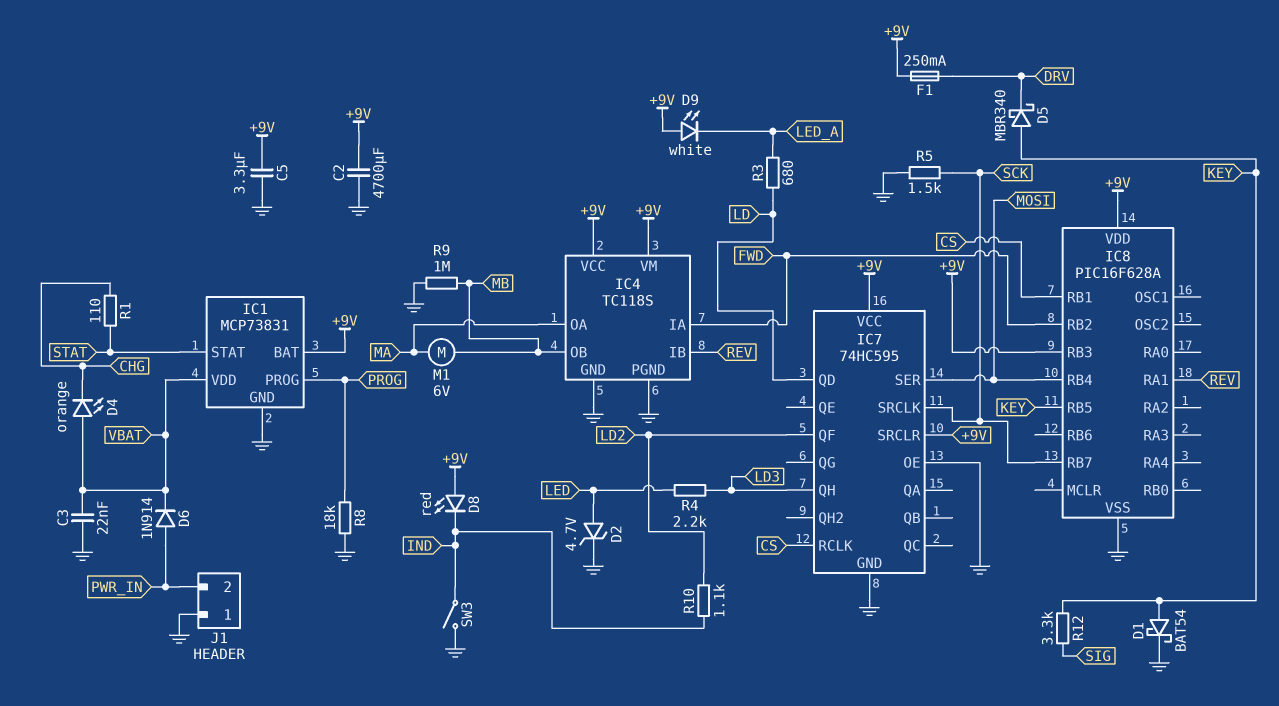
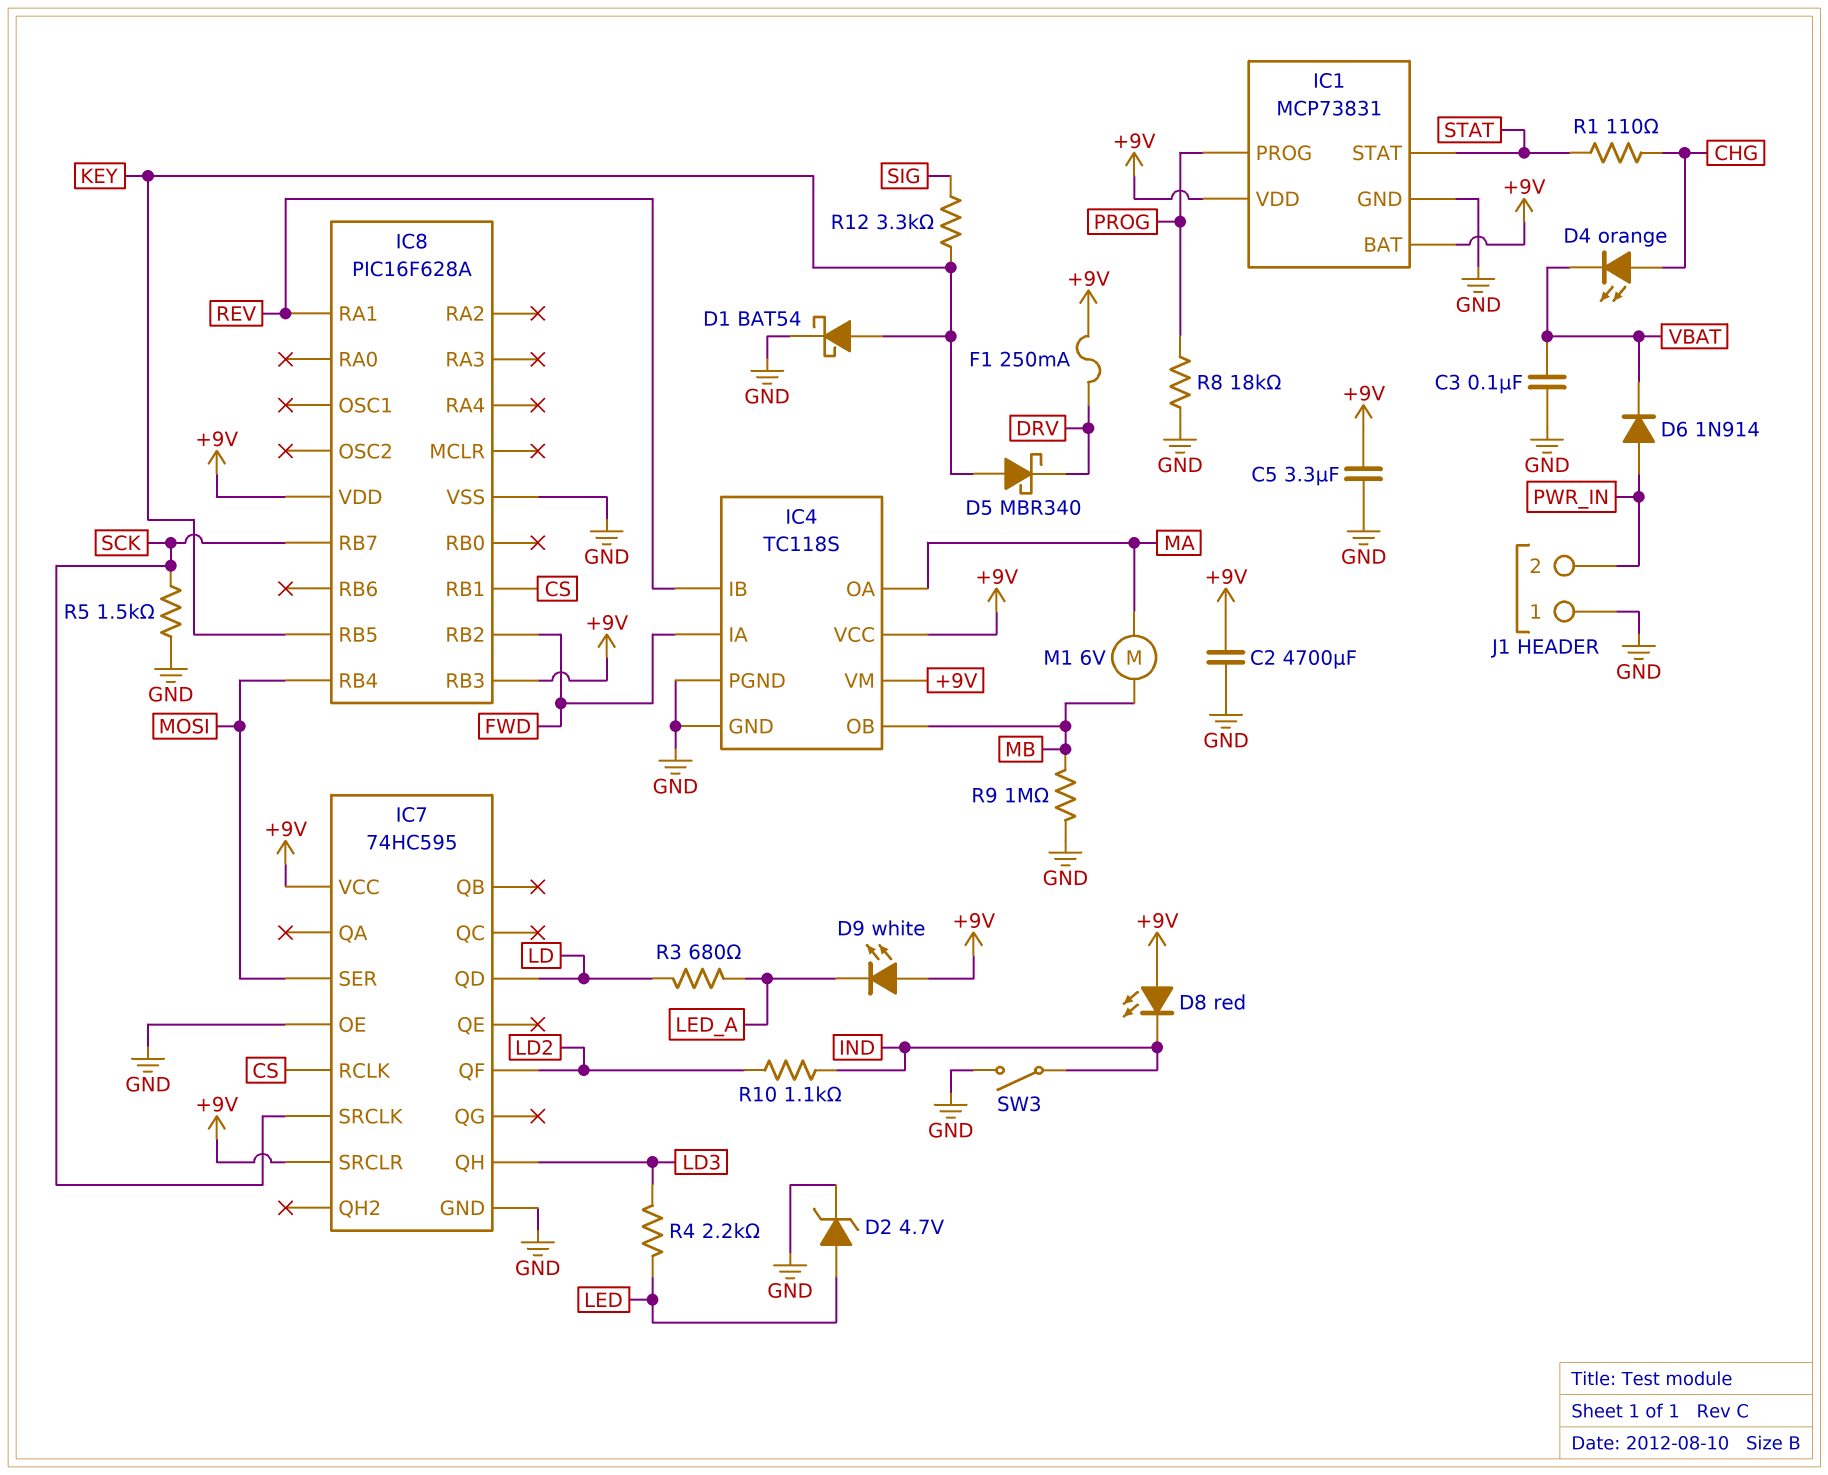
C3: 22nF (GND, VBAT) -> 100nF (GND, VBAT)
D4: LED orange (A VBAT, K CHG) -> LED orange (A CHG, K VBAT)
IC1 pin VDD: VBAT -> +9V

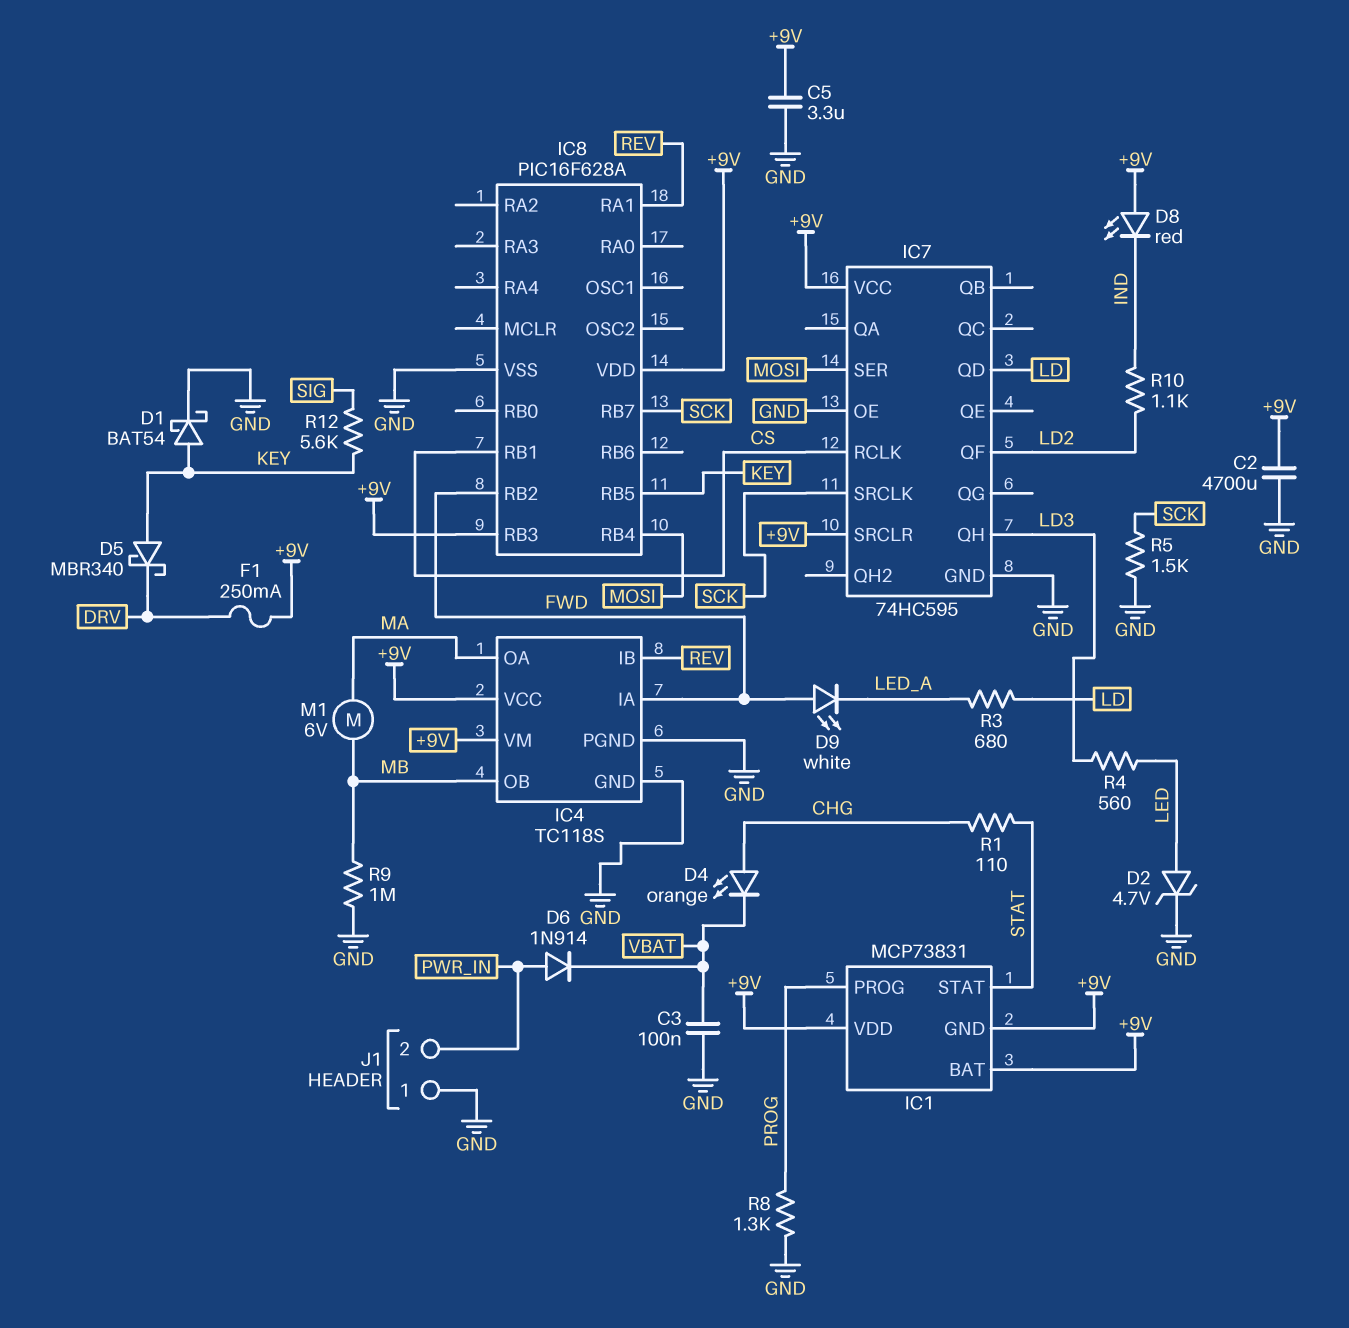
D9: LED white (A +9V, K LED_A) -> LED white (A FWD, K LED_A)
IC1 pin GND: GND -> +9V
R4: 2.2k (LD3, LED) -> 560 (LD3, LED)
R8: 18k (GND, PROG) -> 1.3k (GND, PROG)
R12: 3.3k (KEY, SIG) -> 5.6k (KEY, SIG)
SW3: switch (GND, IND) -> none

